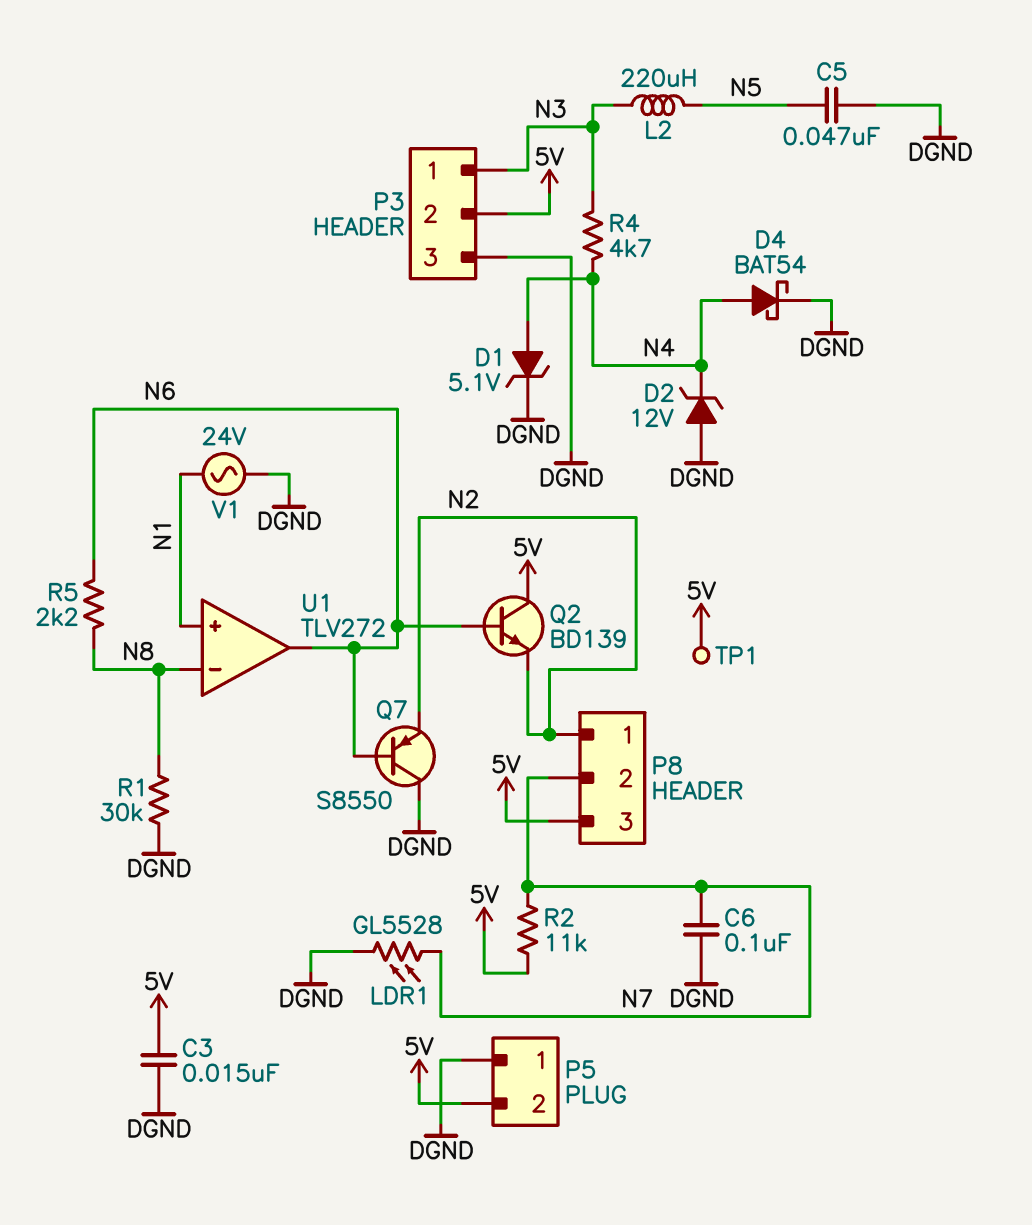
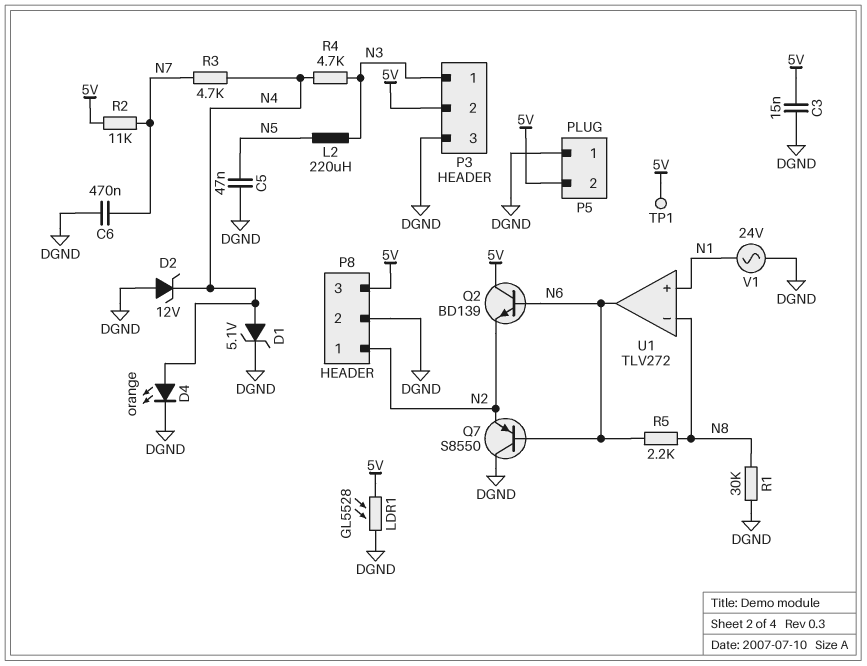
C6: 100nF (DGND, N7) -> 470nF (DGND, N7)
D4: schottky BAT54 (A N4, K DGND) -> LED orange (A N4, K DGND)
LDR1: GL5528 (DGND, N7) -> GL5528 (5V, DGND)
P8 pin 2: N7 -> DGND
R3: none -> 4.7k (N4, N7)

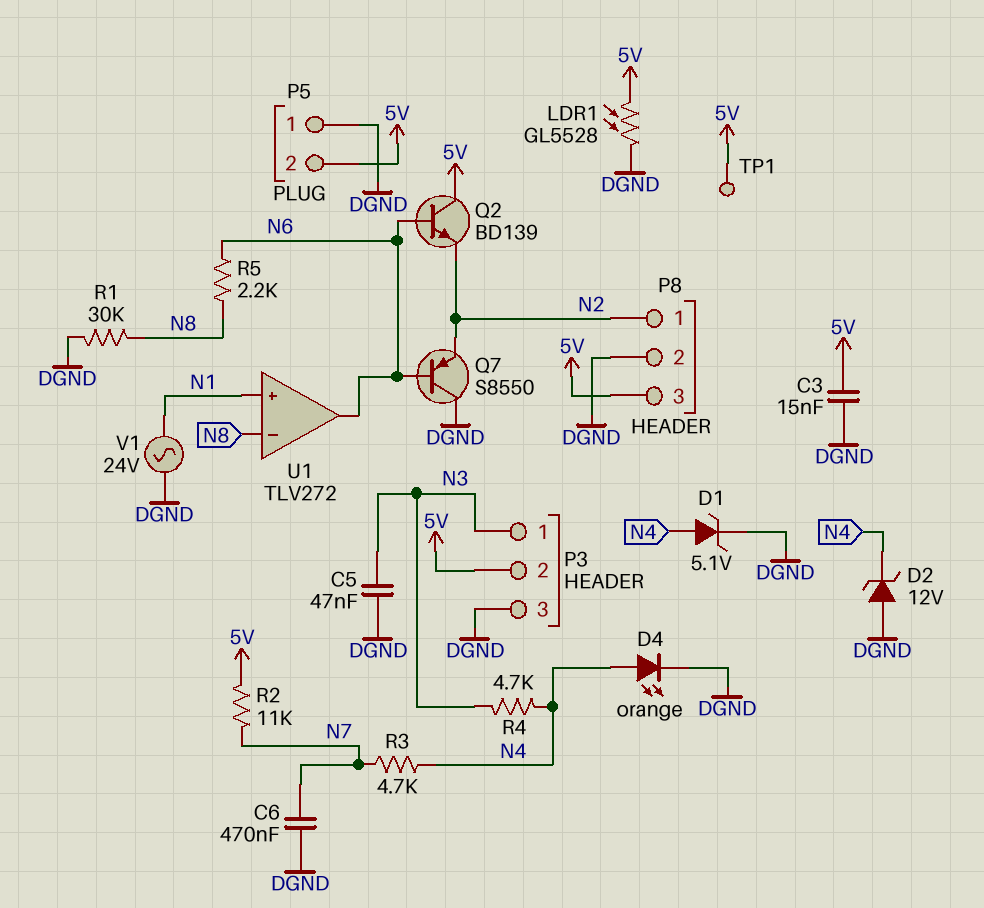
C5: 47nF (DGND, N5) -> 47nF (DGND, N3)
L2: 220uH (N3, N5) -> none

